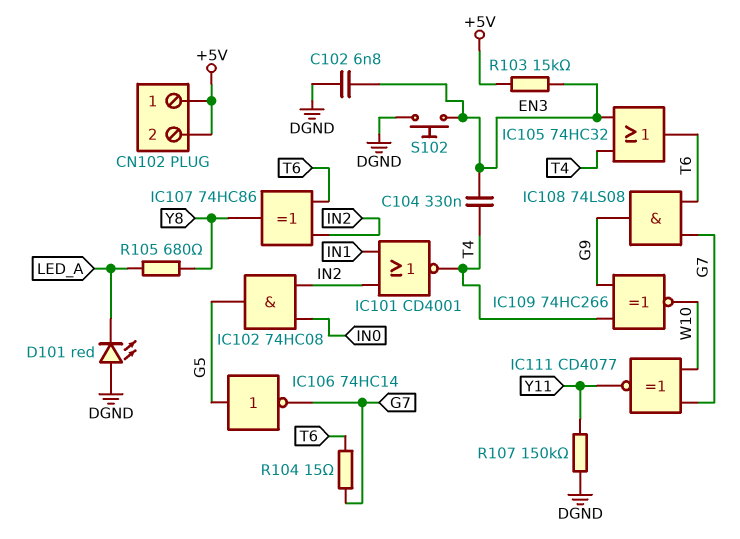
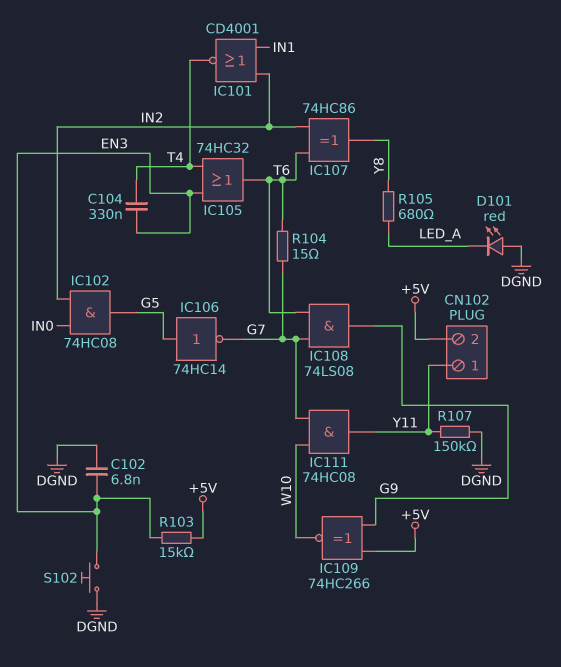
CN102 pin 1: +5V -> Y11
IC109: XNOR 74HC266 (in G9, in T4, out W10) -> XNOR 74HC266 (in +5V, in G9, out W10)
IC111: XNOR CD4077 (in G7, in W10, out Y11) -> AND 74HC08 (in G7, in W10, out Y11)

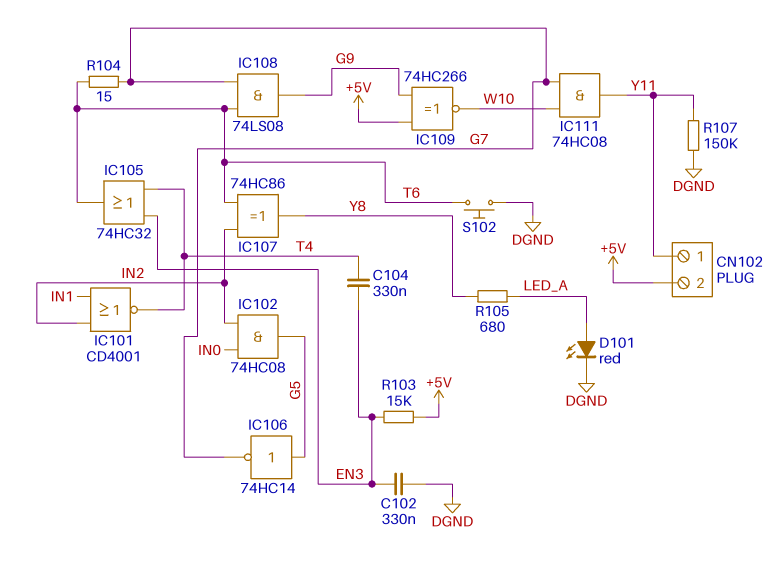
C102: 6.8nF (DGND, EN3) -> 330nF (DGND, EN3)
D101: LED red (A DGND, K LED_A) -> LED red (A LED_A, K DGND)
S102: button (DGND, EN3) -> button (DGND, T6)

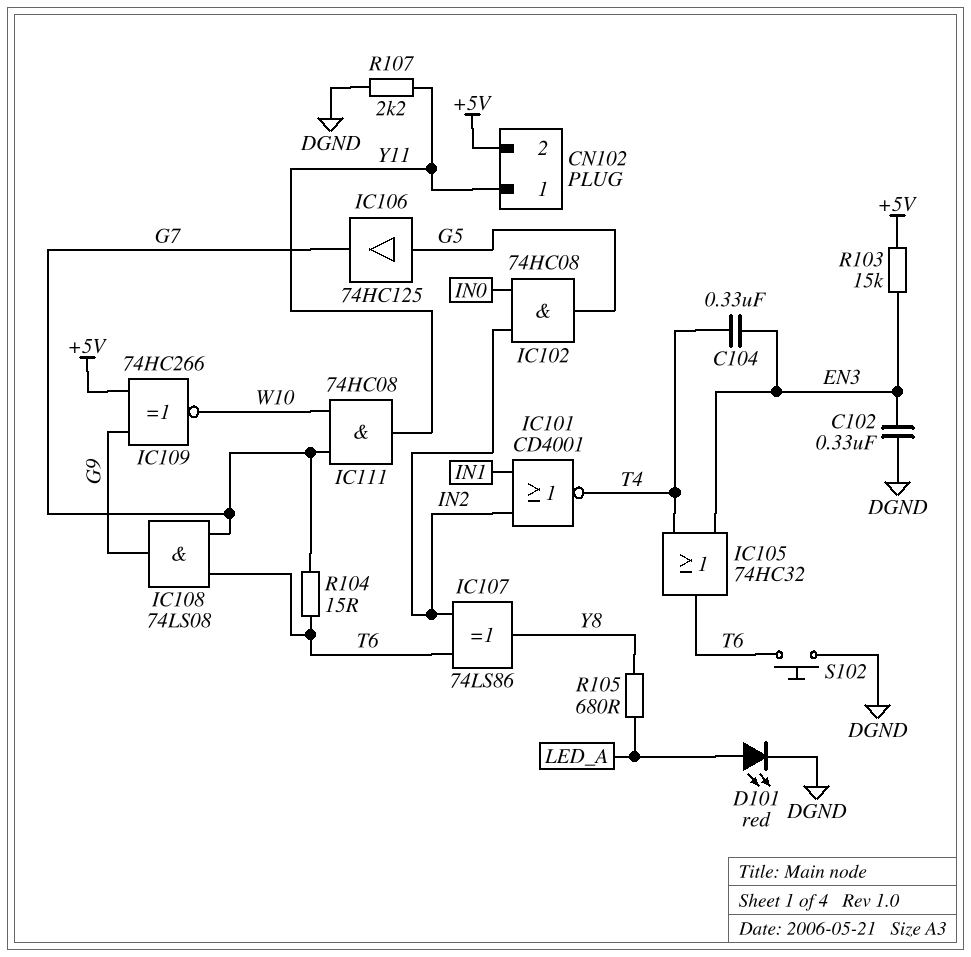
IC106: NOT 74HC14 (in G5, out G7) -> buffer 74HC125 (in G5, out G7)
IC107: XOR 74HC86 (in IN2, in T6, out Y8) -> XOR 74LS86 (in IN2, in T6, out Y8)
R107: 150k (DGND, Y11) -> 2.2k (DGND, Y11)

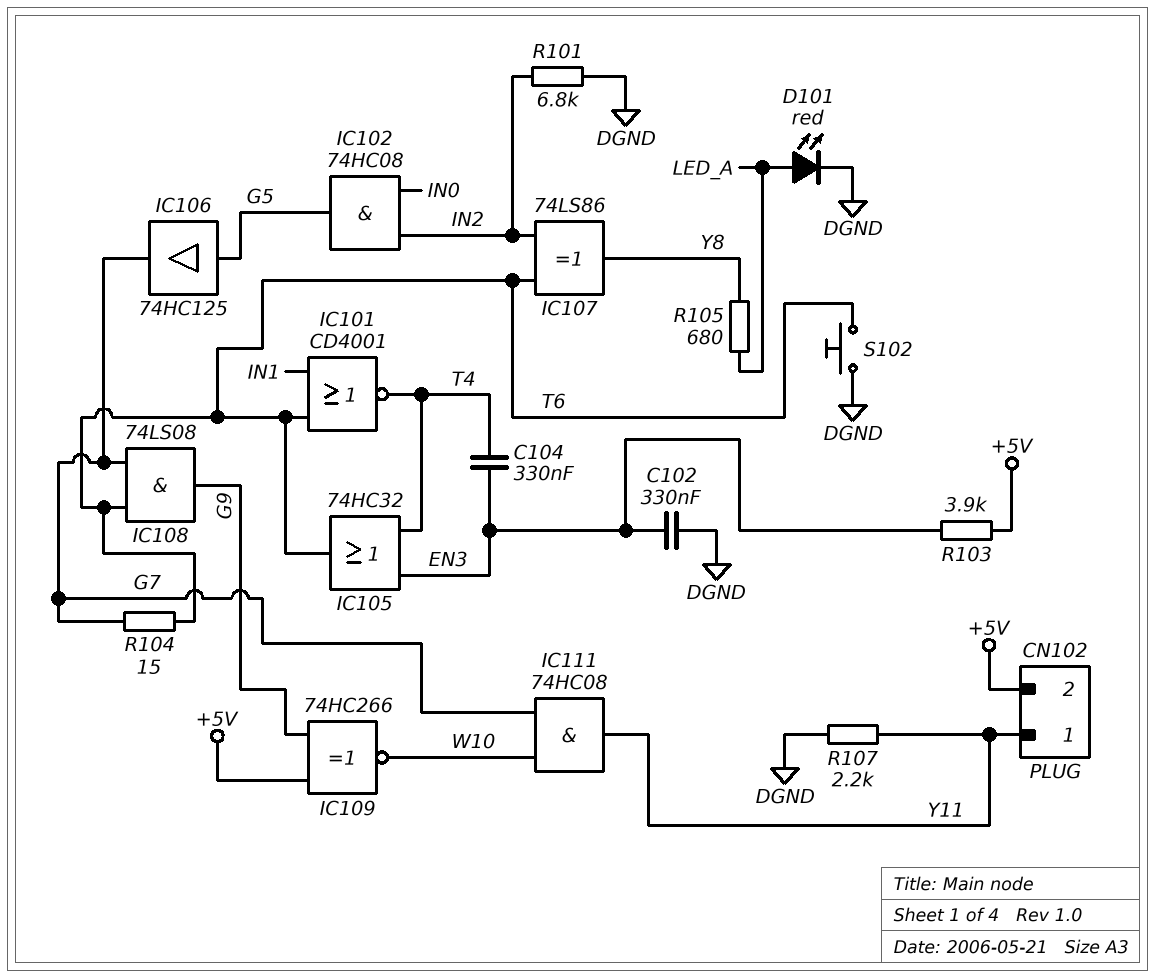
IC101: NOR CD4001 (in IN1, in IN2, out T4) -> NOR CD4001 (in IN1, in T6, out T4)
R101: none -> 6.8k (DGND, IN2)
R103: 15k (+5V, EN3) -> 3.9k (+5V, EN3)

